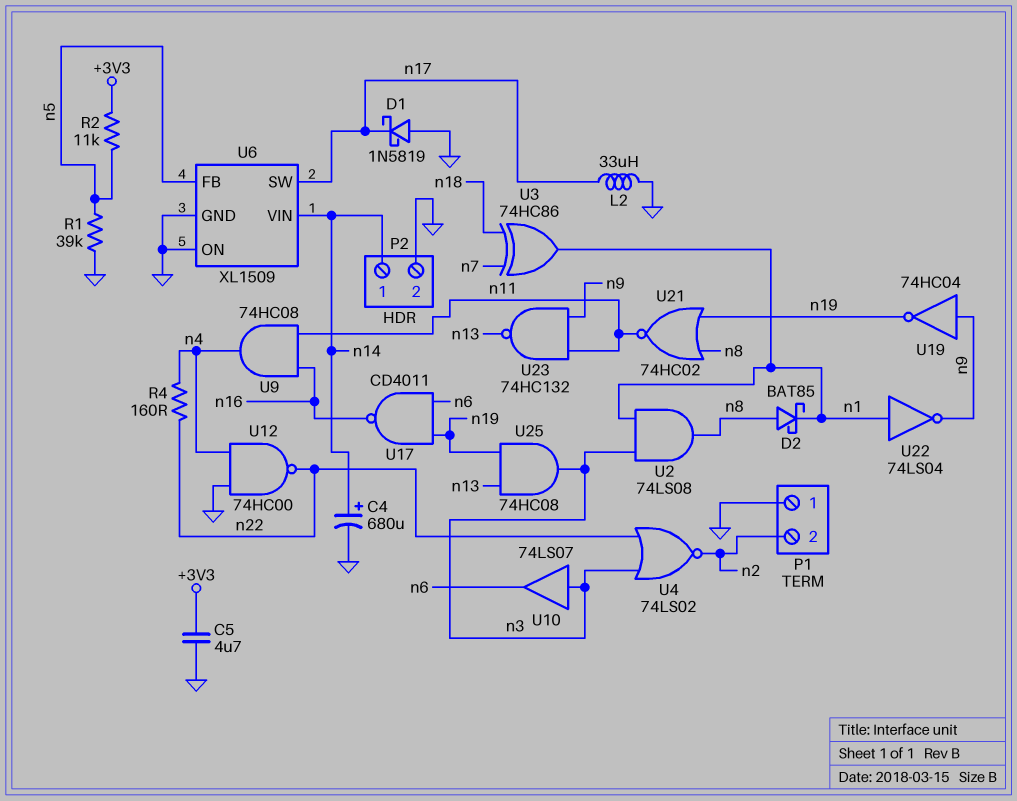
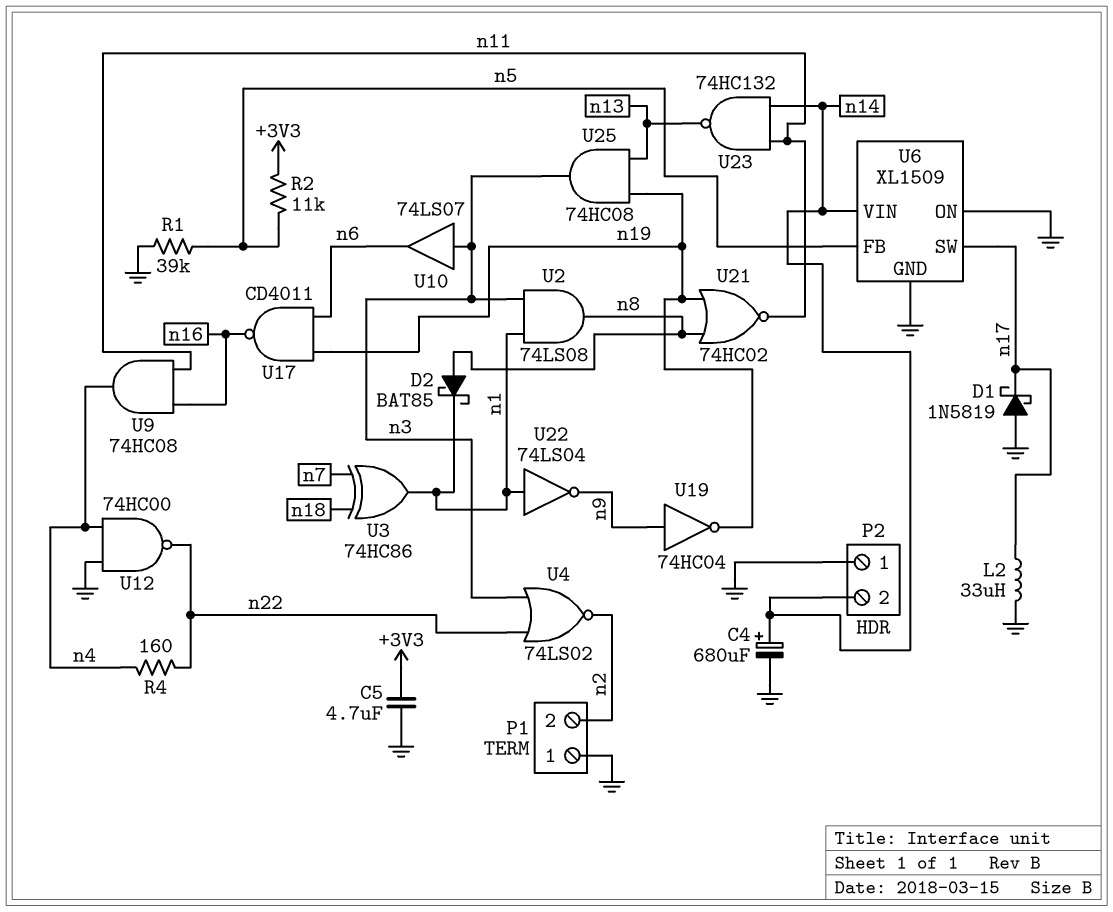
P2 pin 1: n14 -> GND
P2 pin 2: GND -> n14
U23: NAND 74HC132 (in n9, in n11, out n13) -> NAND 74HC132 (in n11, in n14, out n13)

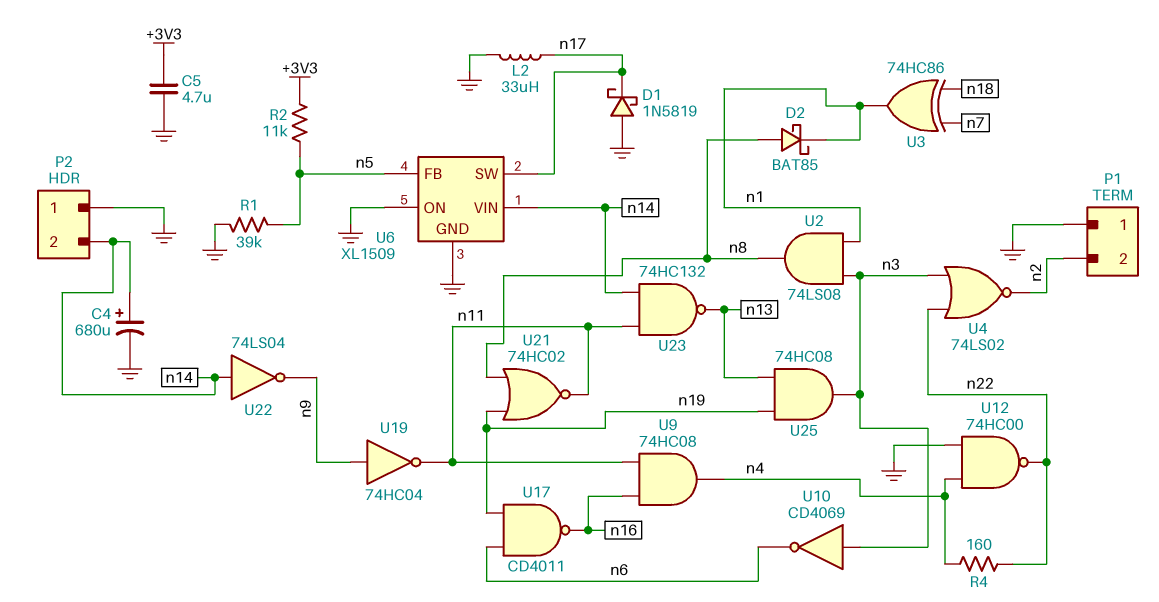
U10: buffer 74LS07 (in n3, out n6) -> NOT CD4069 (in n3, out n6)
U19: NOT 74HC04 (in n9, out n19) -> NOT 74HC04 (in n9, out n11)
U22: NOT 74LS04 (in n1, out n9) -> NOT 74LS04 (in n14, out n9)

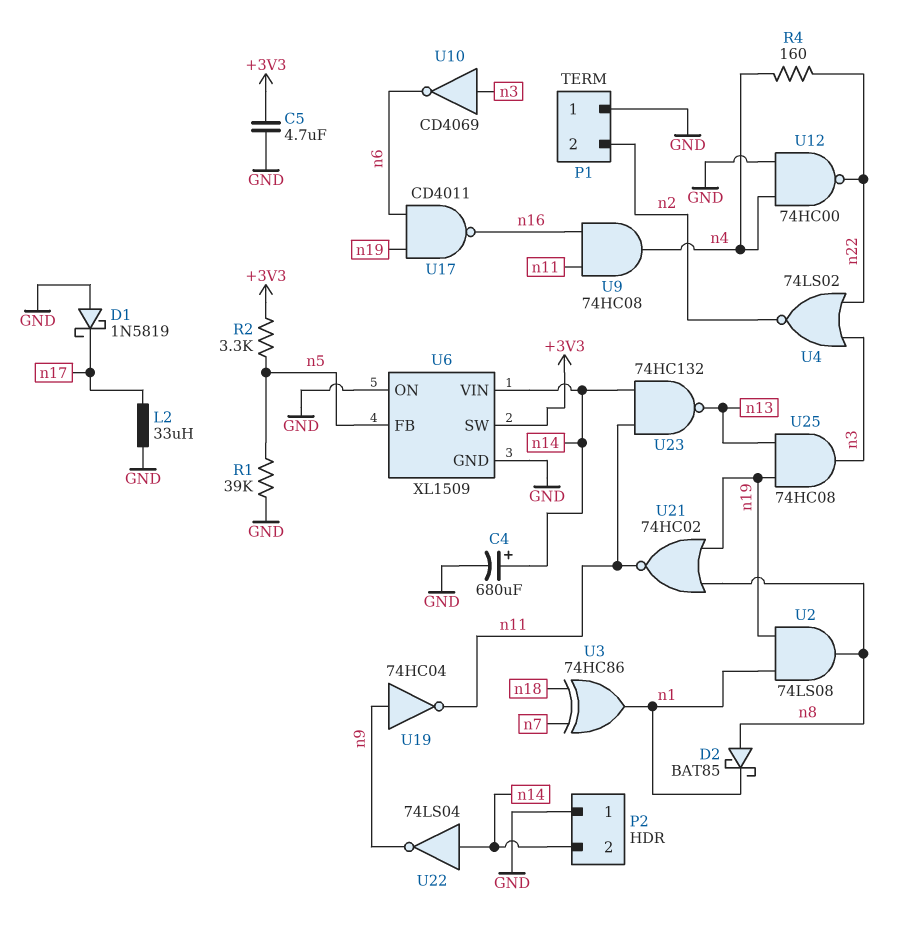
R2: 11k (+3V3, n5) -> 3.3k (+3V3, n5)
U2: AND 74LS08 (in n1, in n3, out n8) -> AND 74LS08 (in n1, in n19, out n8)
U6 pin SW: n17 -> +3V3

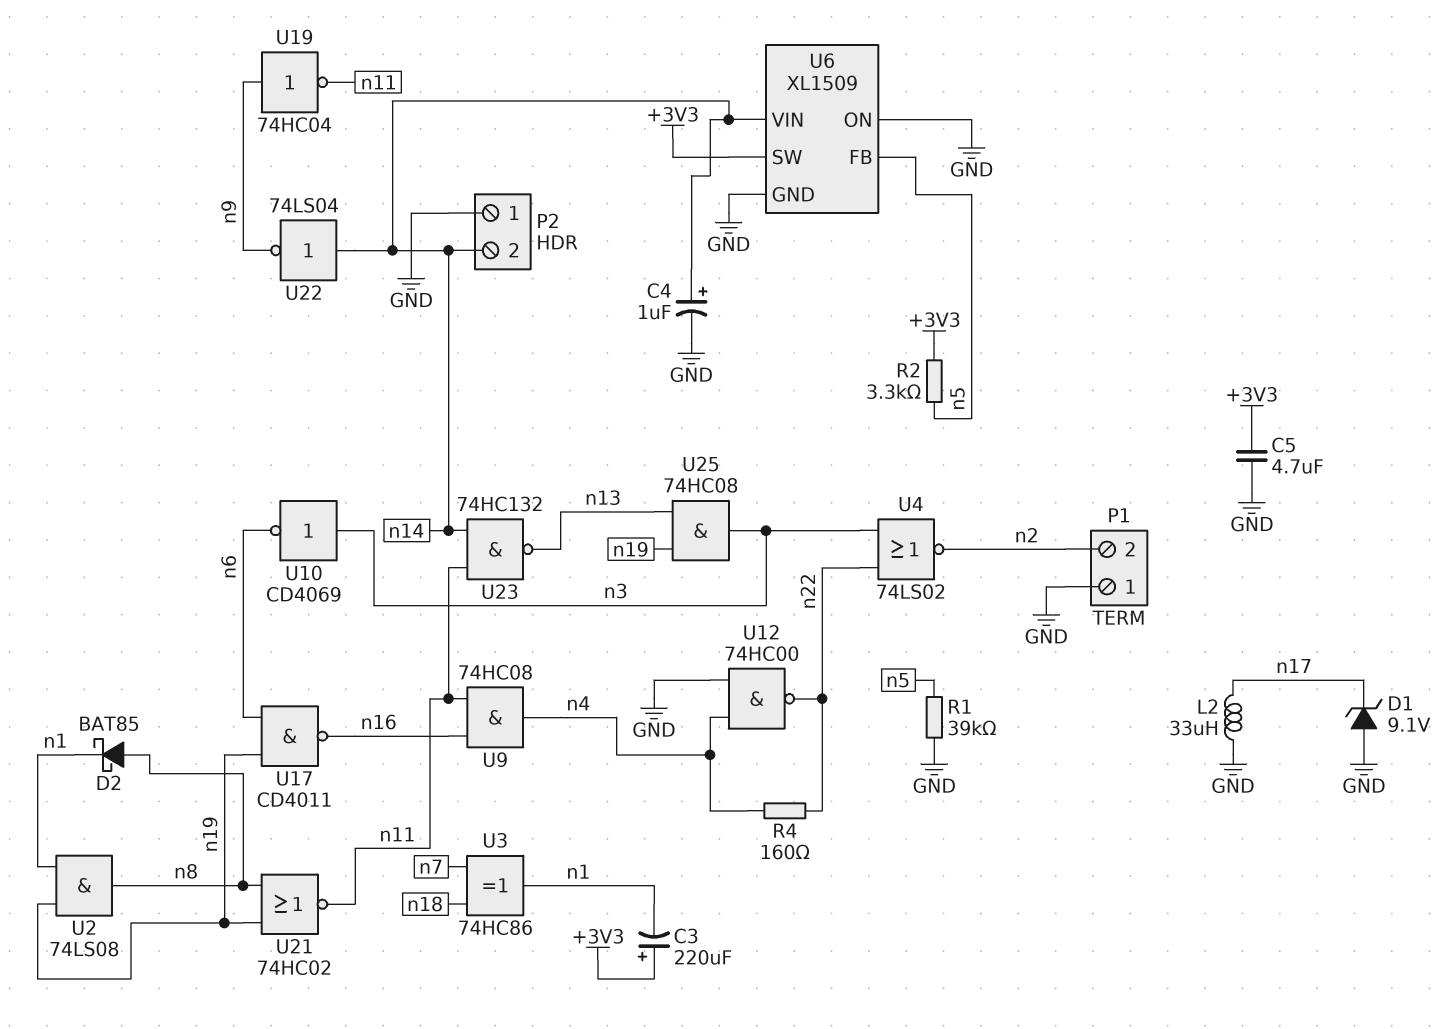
C3: none -> 220uF (plus +3V3, minus n1)
C4: 680uF (plus n14, minus GND) -> 1uF (plus n14, minus GND)
D1: schottky 1N5819 (A GND, K n17) -> zener 9.1V (A GND, K n17)

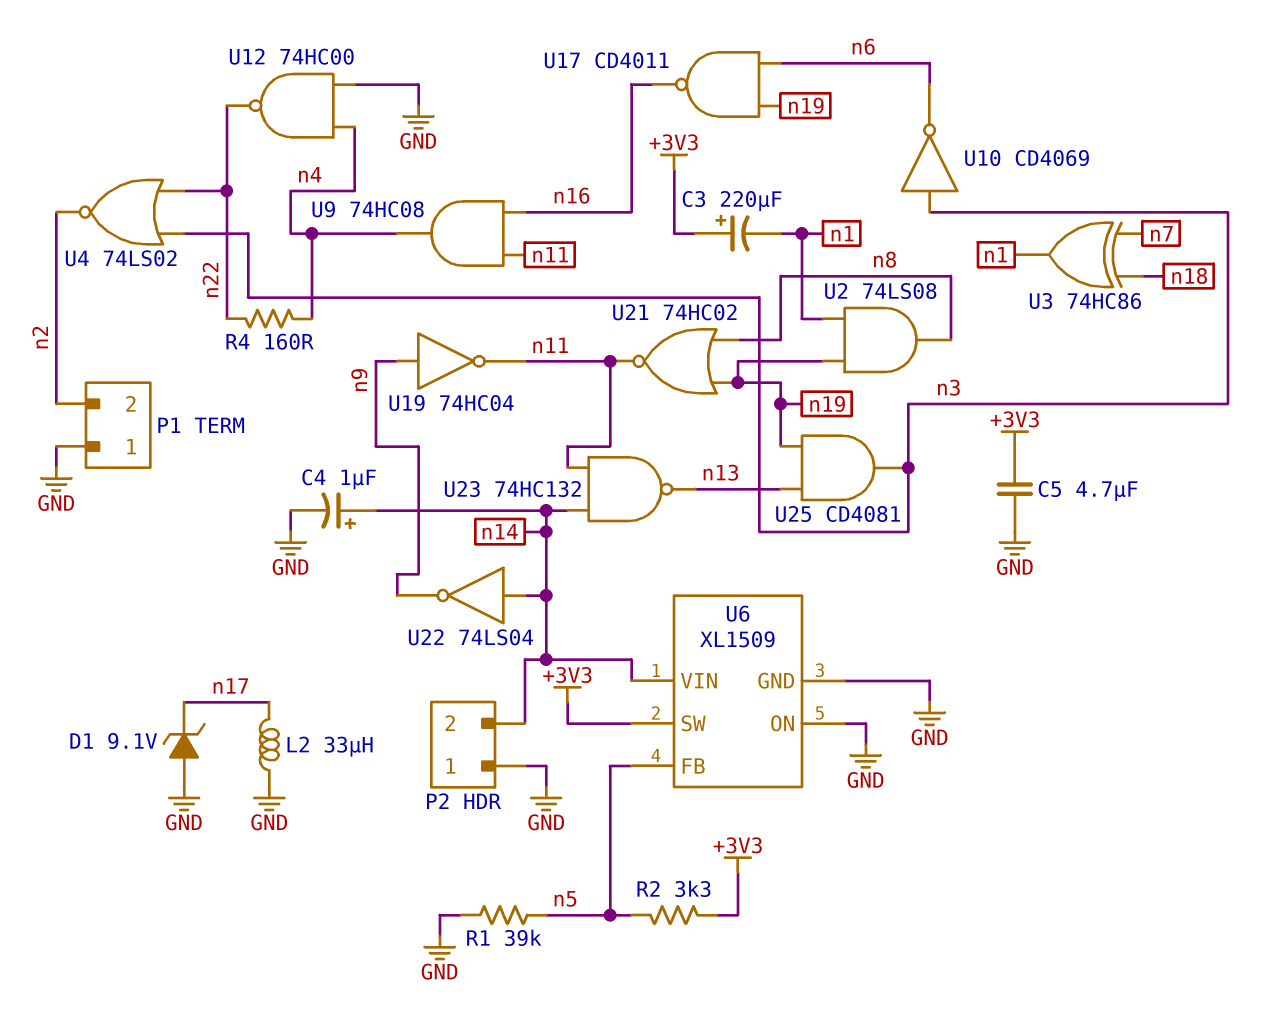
D2: schottky BAT85 (A n8, K n1) -> none
U25: AND 74HC08 (in n13, in n19, out n3) -> AND CD4081 (in n13, in n19, out n3)

